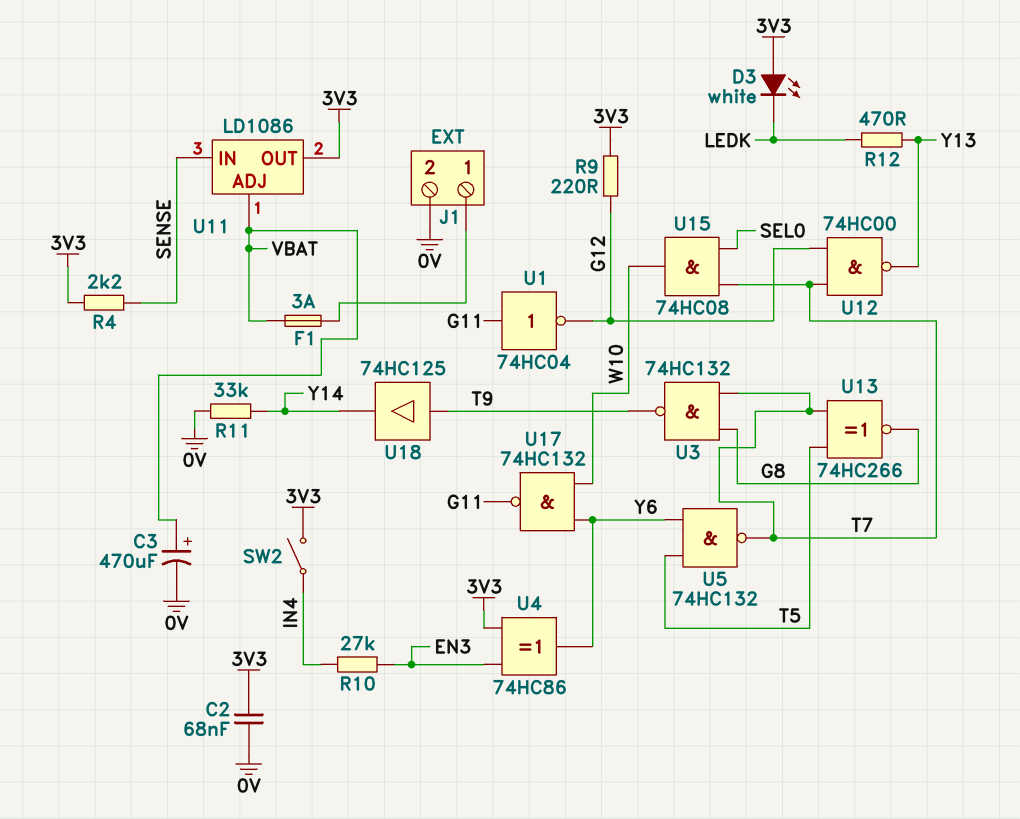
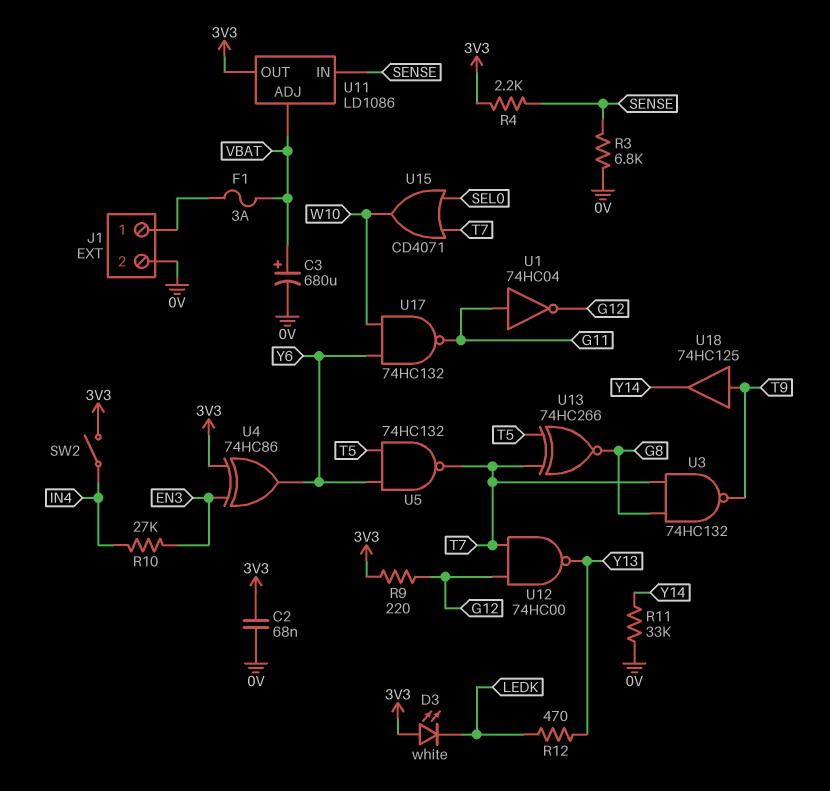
C3: 470uF (plus VBAT, minus 0V) -> 680uF (plus VBAT, minus 0V)
R3: none -> 6.8k (0V, SENSE)
U15: AND 74HC08 (in SEL0, in T7, out W10) -> OR CD4071 (in SEL0, in T7, out W10)

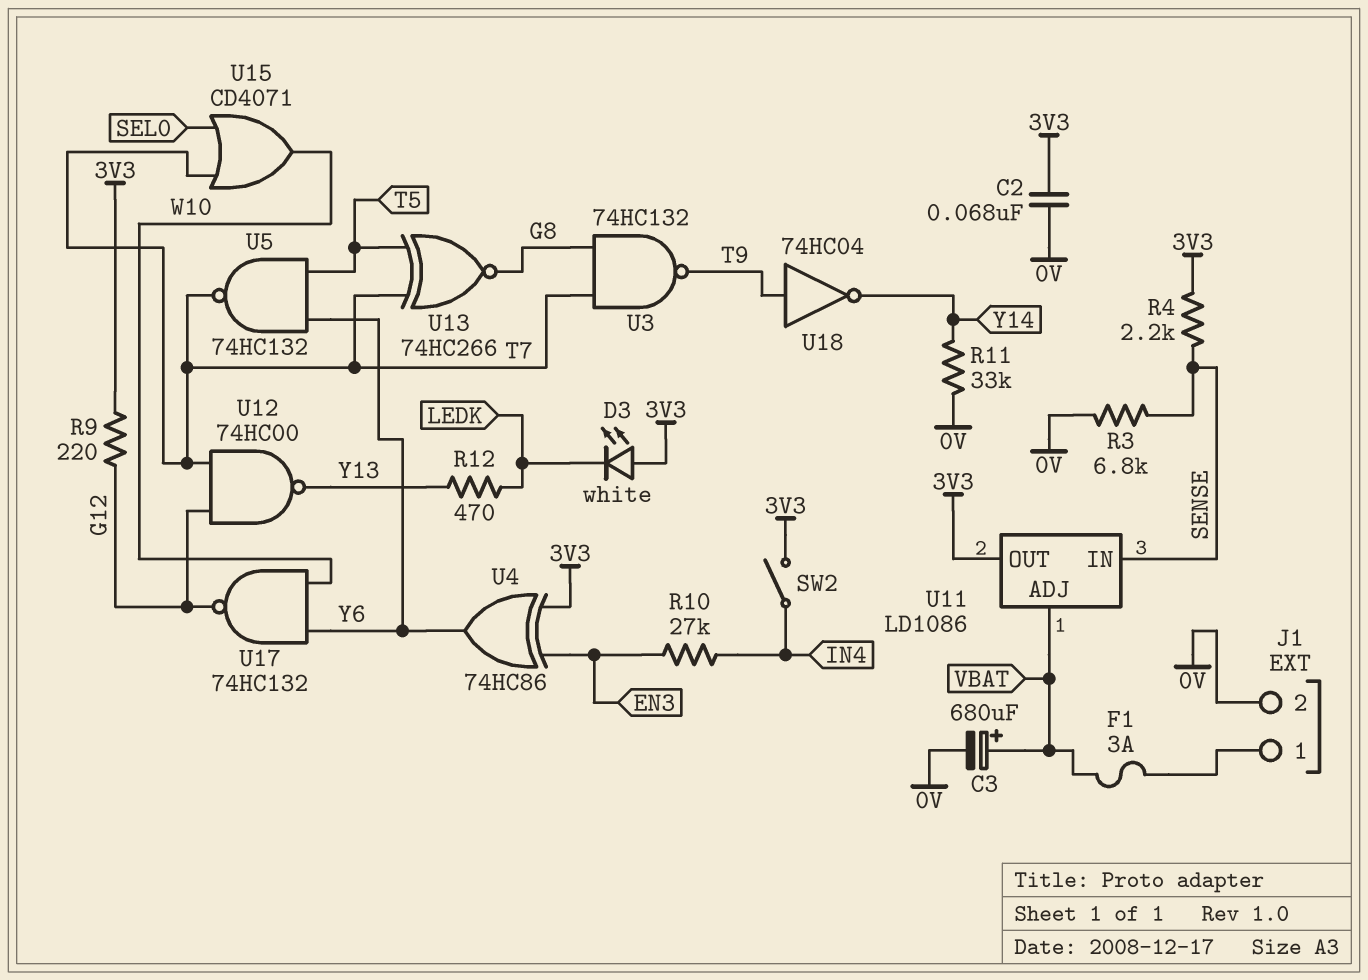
U1: NOT 74HC04 (in G11, out G12) -> none
U17: NAND 74HC132 (in W10, in Y6, out G11) -> NAND 74HC132 (in W10, in Y6, out G12)
U18: buffer 74HC125 (in T9, out Y14) -> NOT 74HC04 (in T9, out Y14)

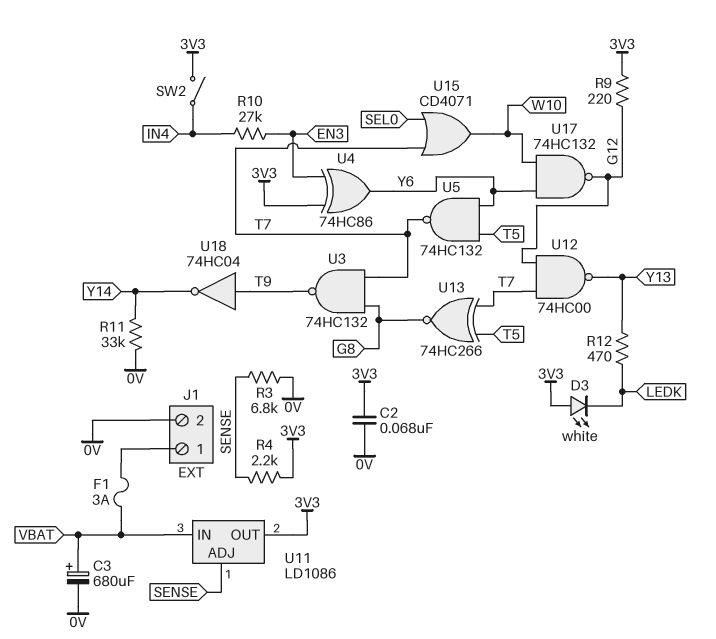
U11 pin ADJ: VBAT -> SENSE
U11 pin IN: SENSE -> VBAT

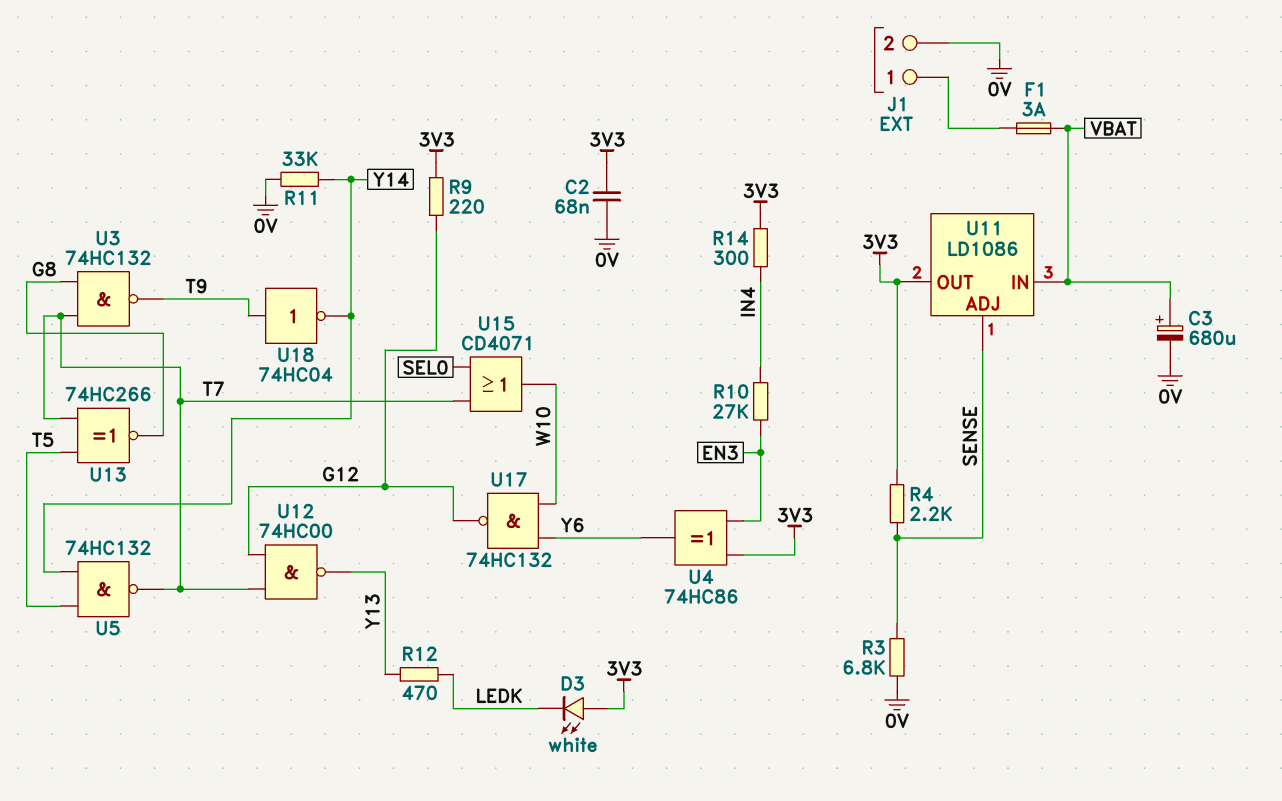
R14: none -> 300 (3V3, IN4)
SW2: switch (3V3, IN4) -> none
U5: NAND 74HC132 (in T5, in Y6, out T7) -> NAND 74HC132 (in T5, in Y14, out T7)

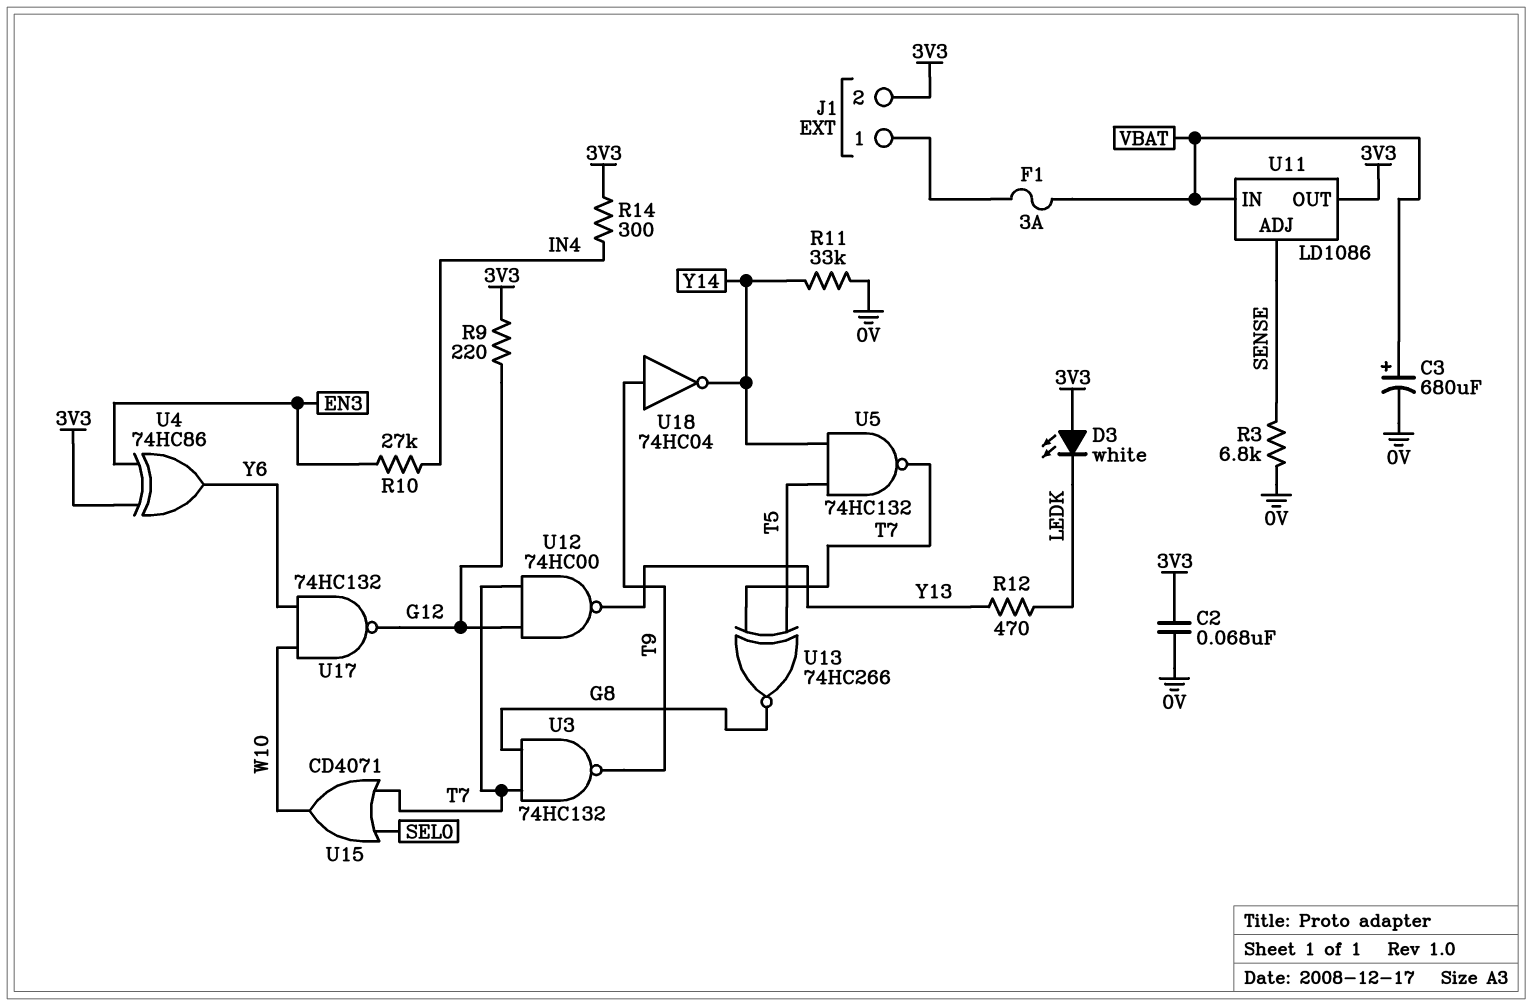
J1 pin 2: 0V -> 3V3
R4: 2.2k (3V3, SENSE) -> none

